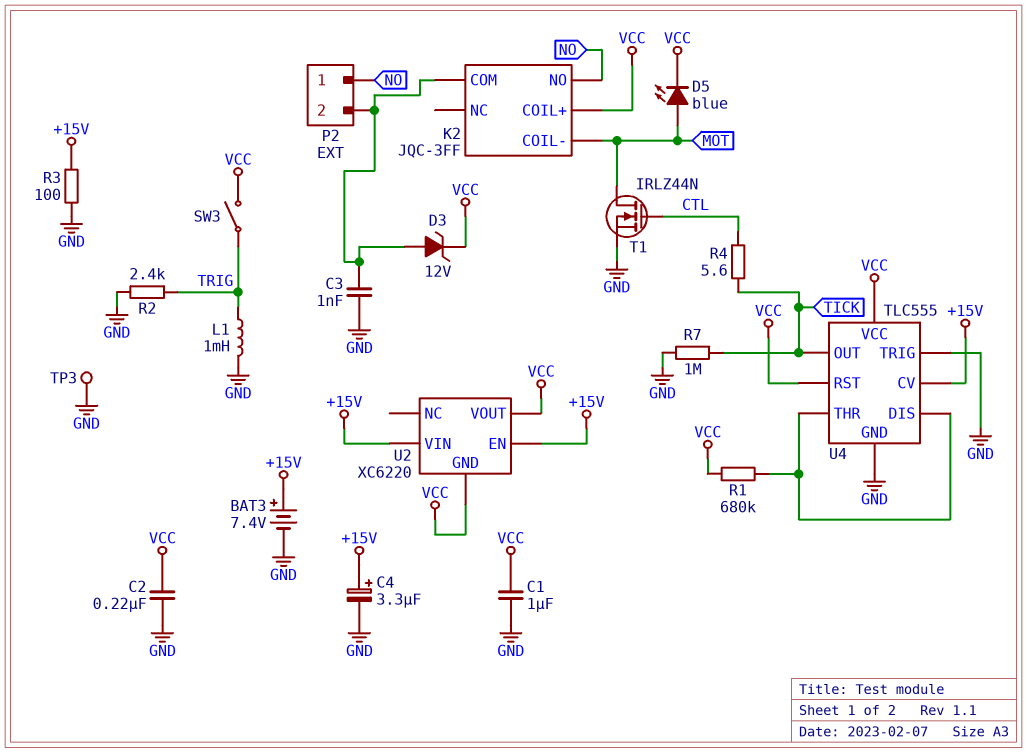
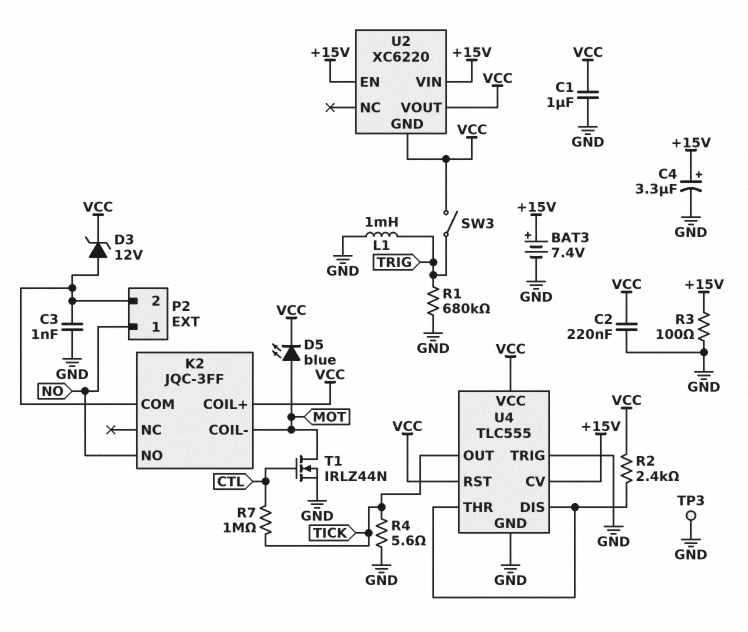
R1: 680k (U4/DIS, VCC) -> 680k (GND, TRIG)
R2: 2.4k (GND, TRIG) -> 2.4k (U4/DIS, VCC)
R4: 5.6 (CTL, TICK) -> 5.6 (GND, TICK)
R7: 1M (GND, TICK) -> 1M (CTL, TICK)

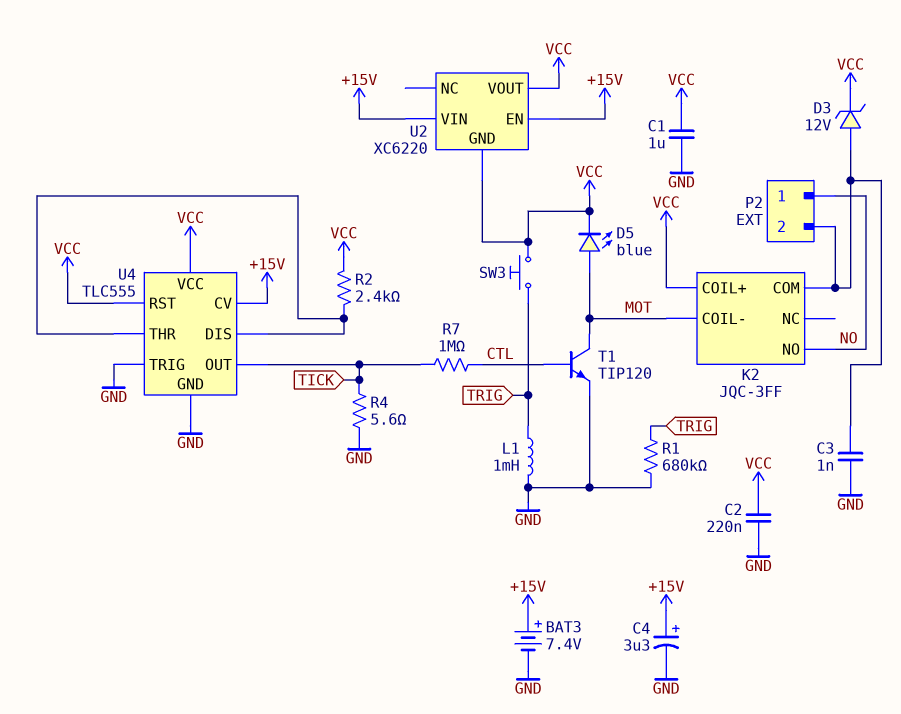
R3: 100 (+15V, GND) -> none
SW3: switch (TRIG, VCC) -> button (TRIG, VCC)
T1: NMOS IRLZ44N (G CTL, D MOT, S GND) -> NPN TIP120 (B CTL, C MOT, E GND)
TP3: test point (GND) -> none

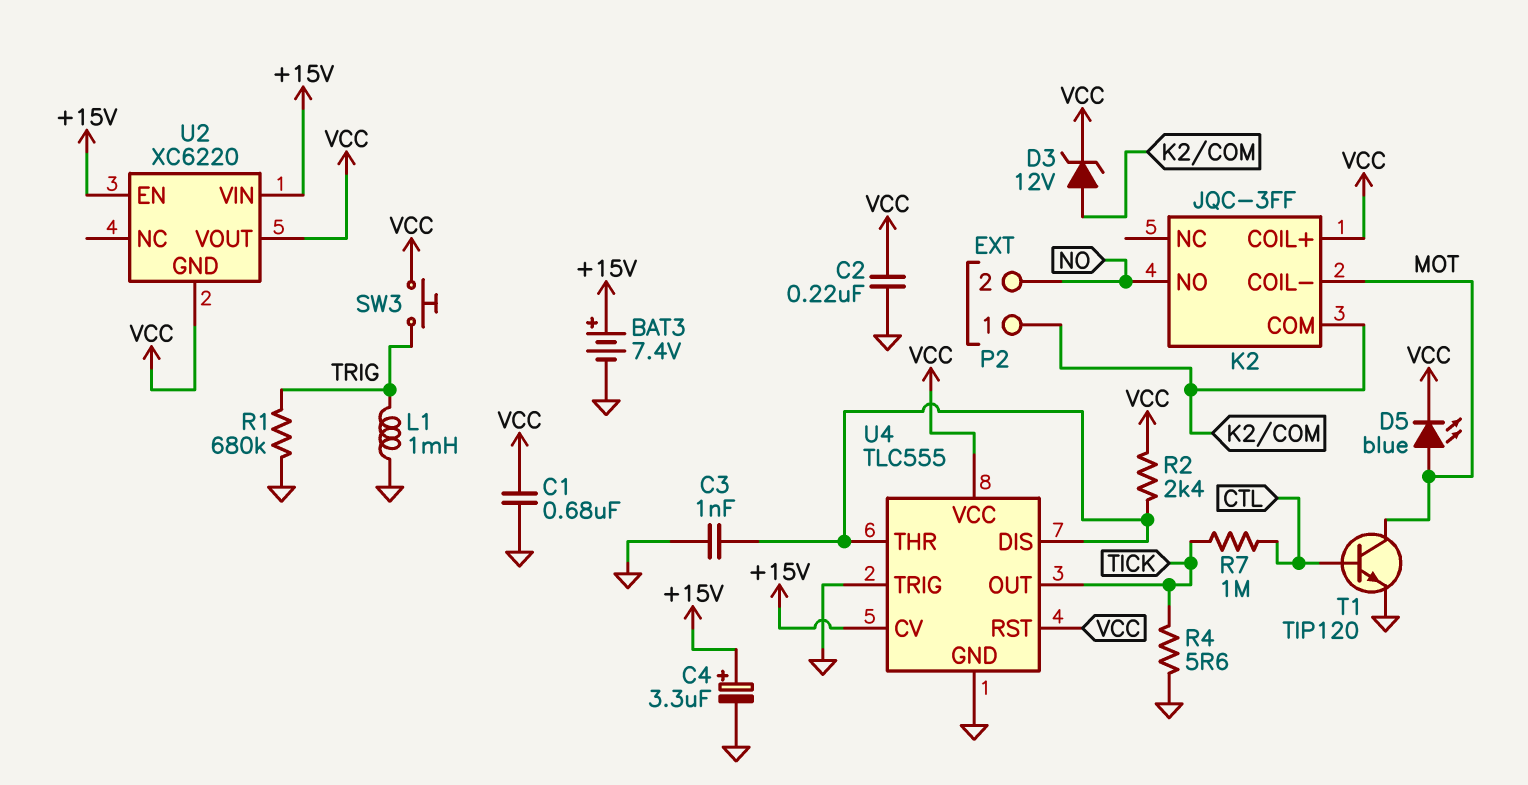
C1: 1uF (GND, VCC) -> 680nF (GND, VCC)
C3: 1nF (GND, K2/COM) -> 1nF (GND, U4/DIS)
P2 pin 1: NO -> K2/COM
P2 pin 2: K2/COM -> NO

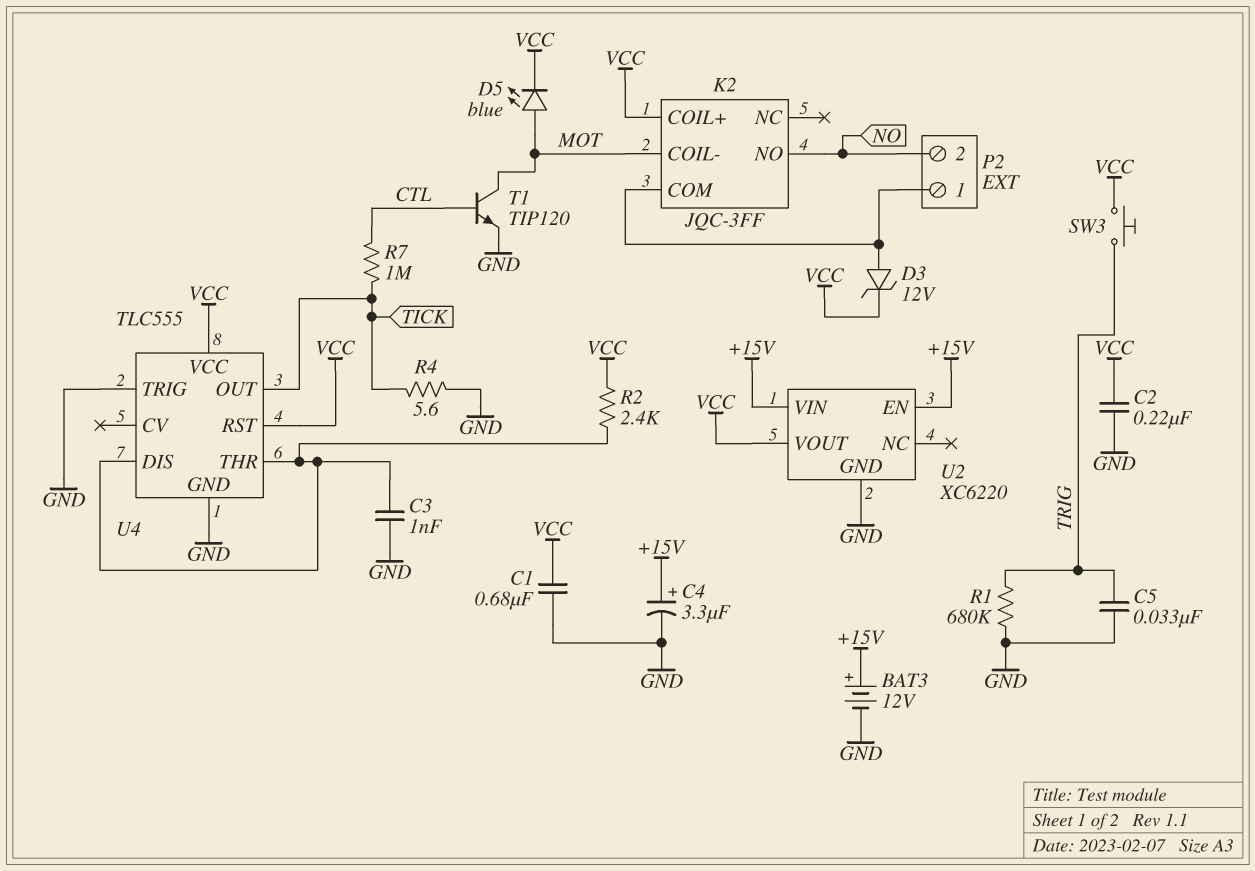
BAT3: 7.4V (plus +15V, minus GND) -> 12V (plus +15V, minus GND)
C5: none -> 33nF (GND, TRIG)
L1: 1mH (GND, TRIG) -> none
U2 pin GND: VCC -> GND
U4 pin CV: +15V -> none

